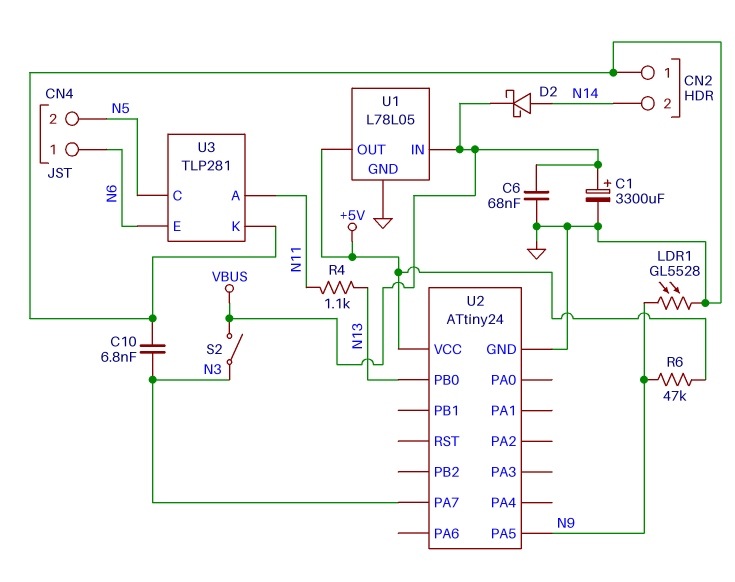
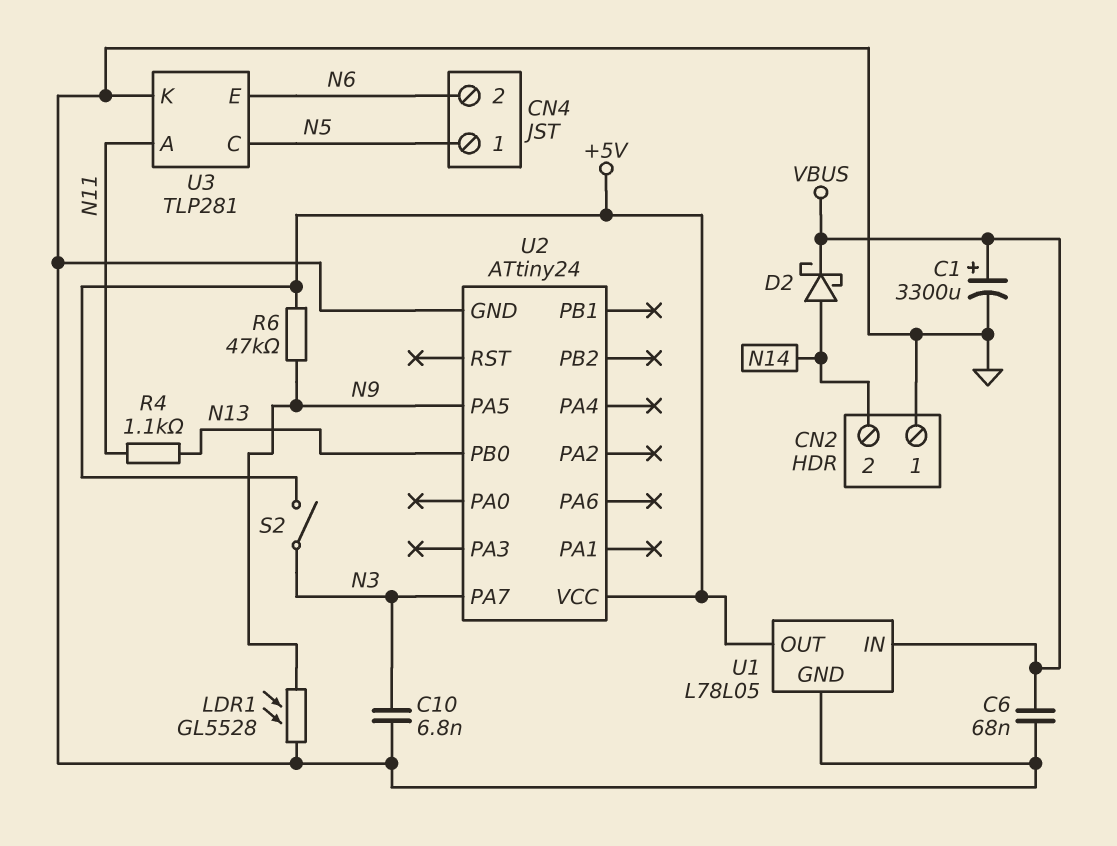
CN4 pin 1: N6 -> N5
CN4 pin 2: N5 -> N6
S2: switch (N3, VBUS) -> switch (+5V, N3)

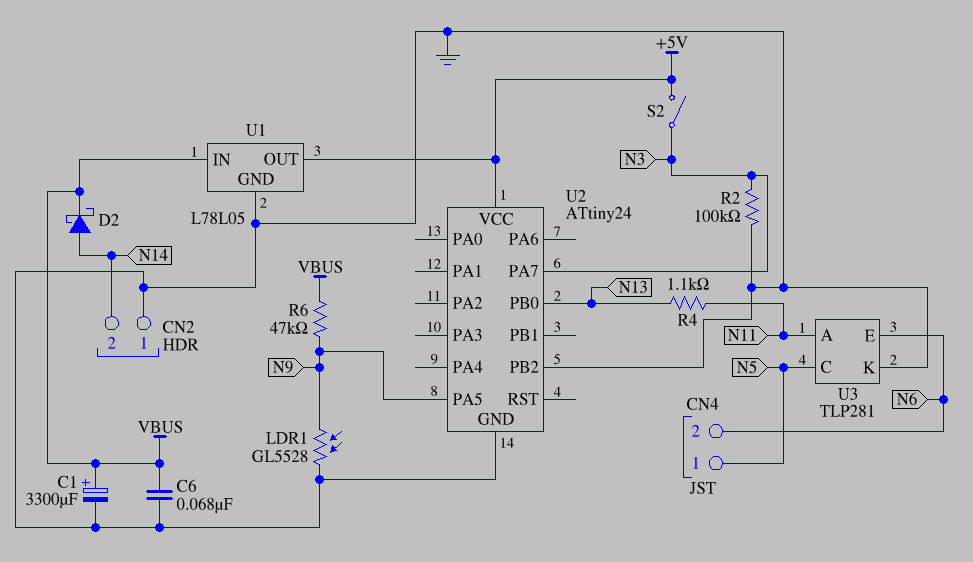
C10: 6.8nF (GND, N3) -> none
R2: none -> 100k (GND, N3)
R6: 47k (+5V, N9) -> 47k (N9, VBUS)
U2 pin PB2: none -> GND

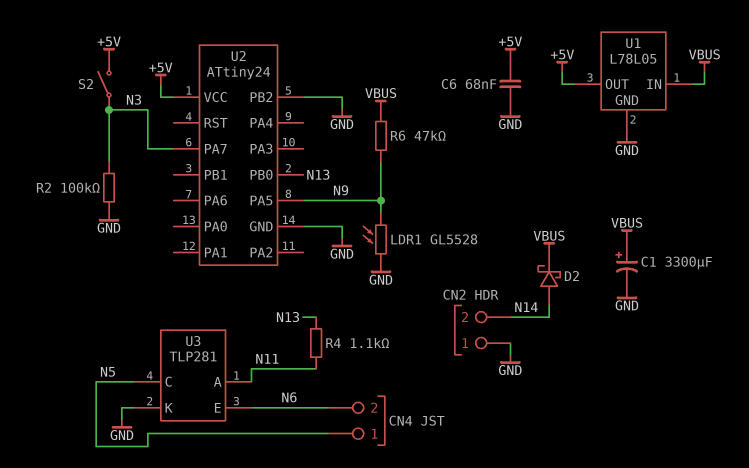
C6: 68nF (GND, VBUS) -> 68nF (+5V, GND)

